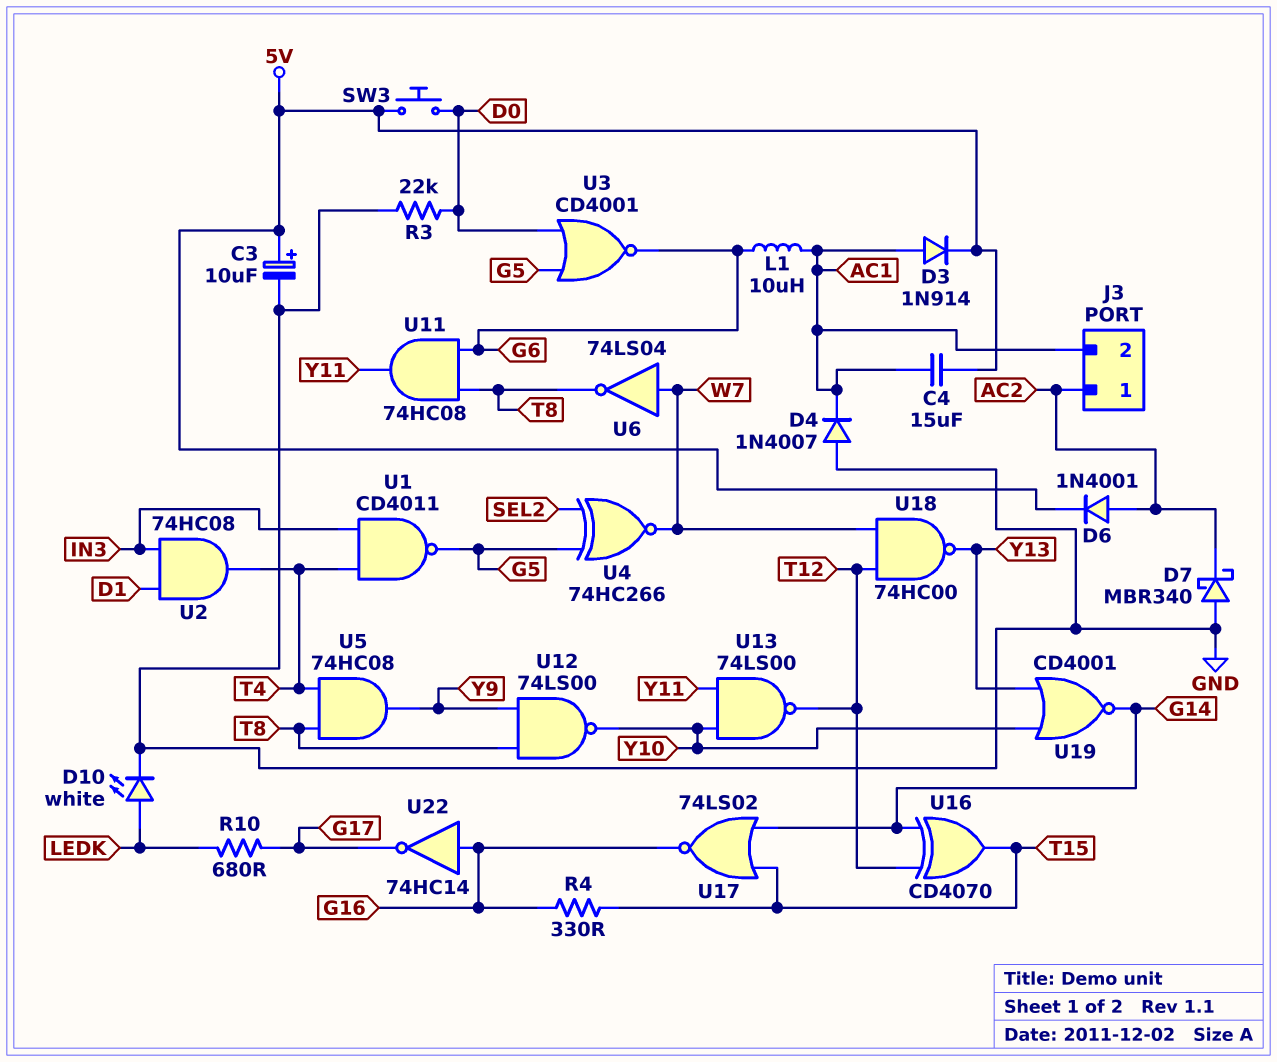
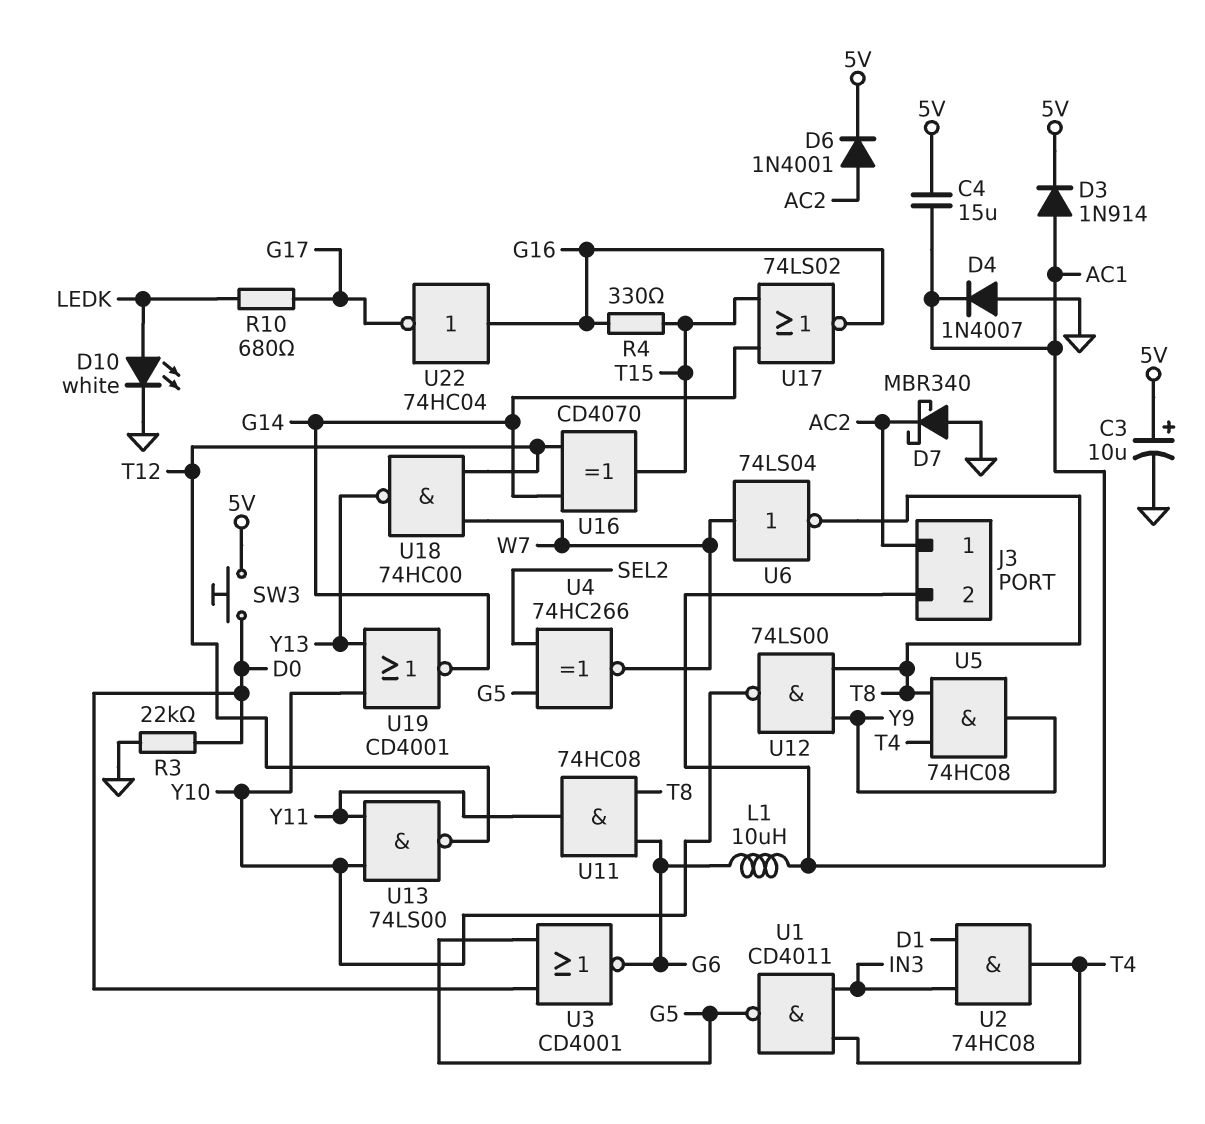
U22: NOT 74HC14 (in G16, out G17) -> NOT 74HC04 (in G16, out G17)

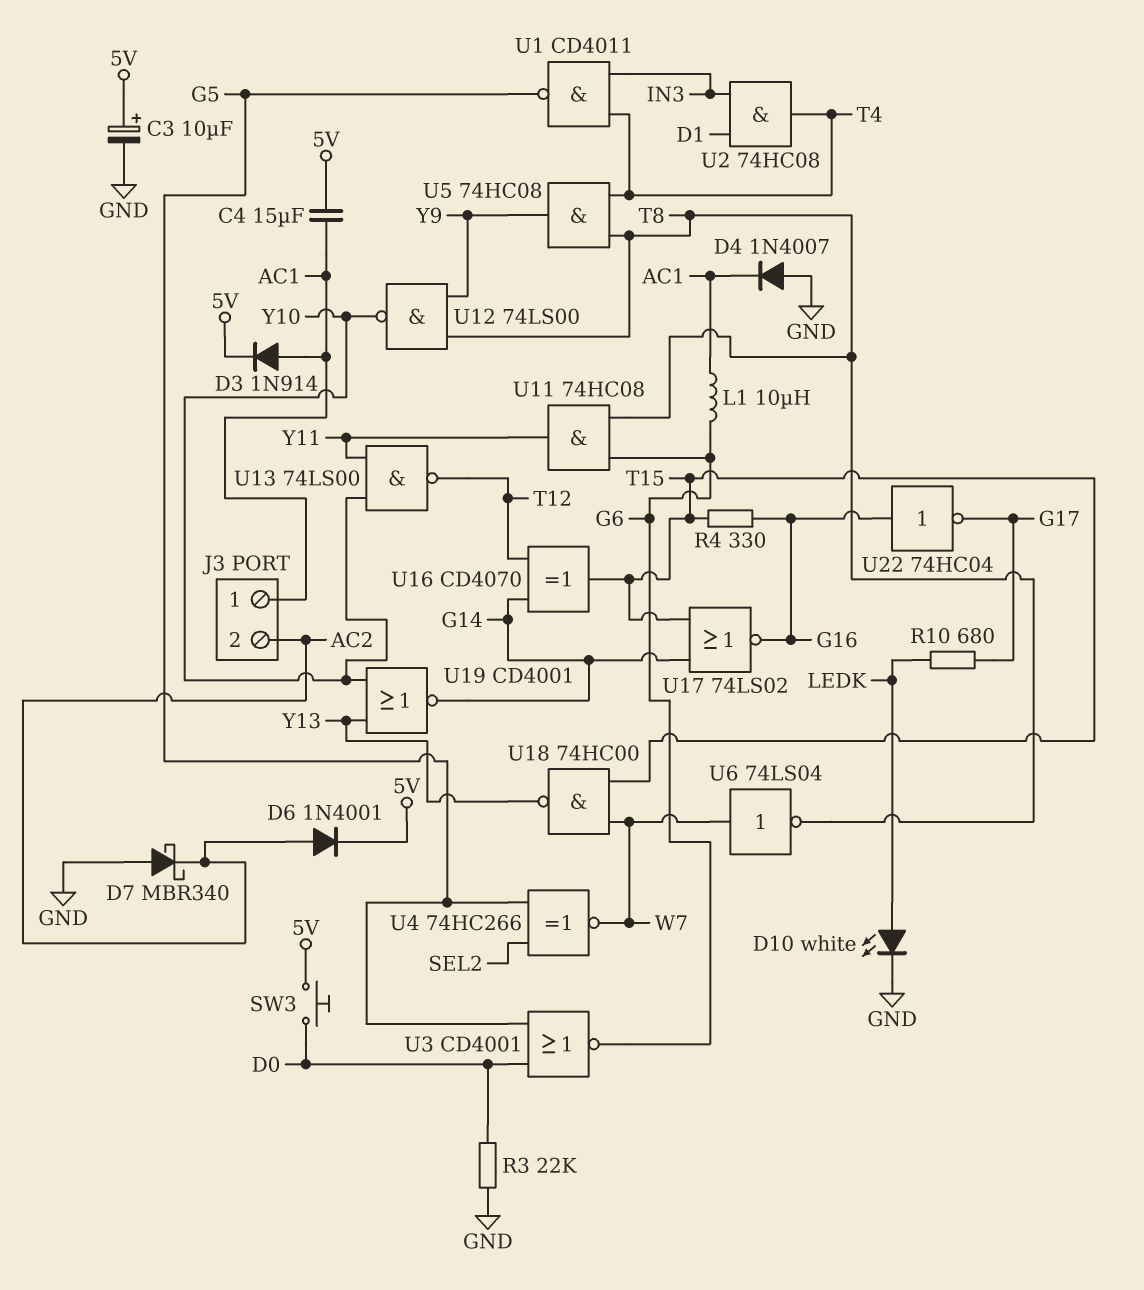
J3 pin 1: AC2 -> AC1
J3 pin 2: AC1 -> AC2
U18: NAND 74HC00 (in T12, in W7, out Y13) -> NAND 74HC00 (in T15, in W7, out Y13)

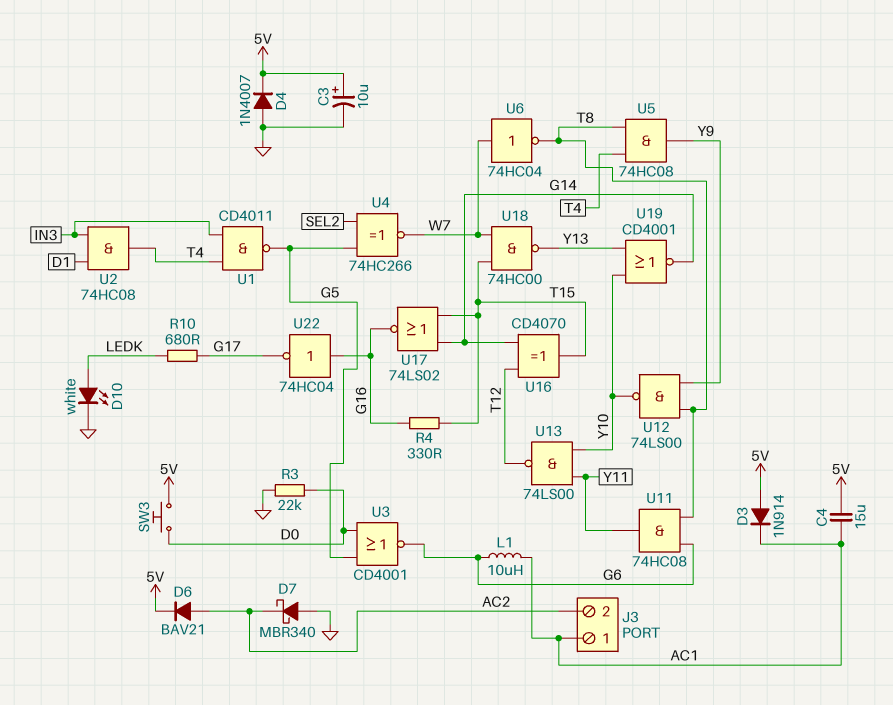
D3: diode 1N914 (A AC1, K 5V) -> diode 1N914 (A 5V, K AC1)
D4: diode 1N4007 (A GND, K AC1) -> diode 1N4007 (A GND, K 5V)
D6: diode 1N4001 (A AC2, K 5V) -> diode BAV21 (A AC2, K 5V)
U6: NOT 74LS04 (in W7, out T8) -> NOT 74HC04 (in W7, out T8)

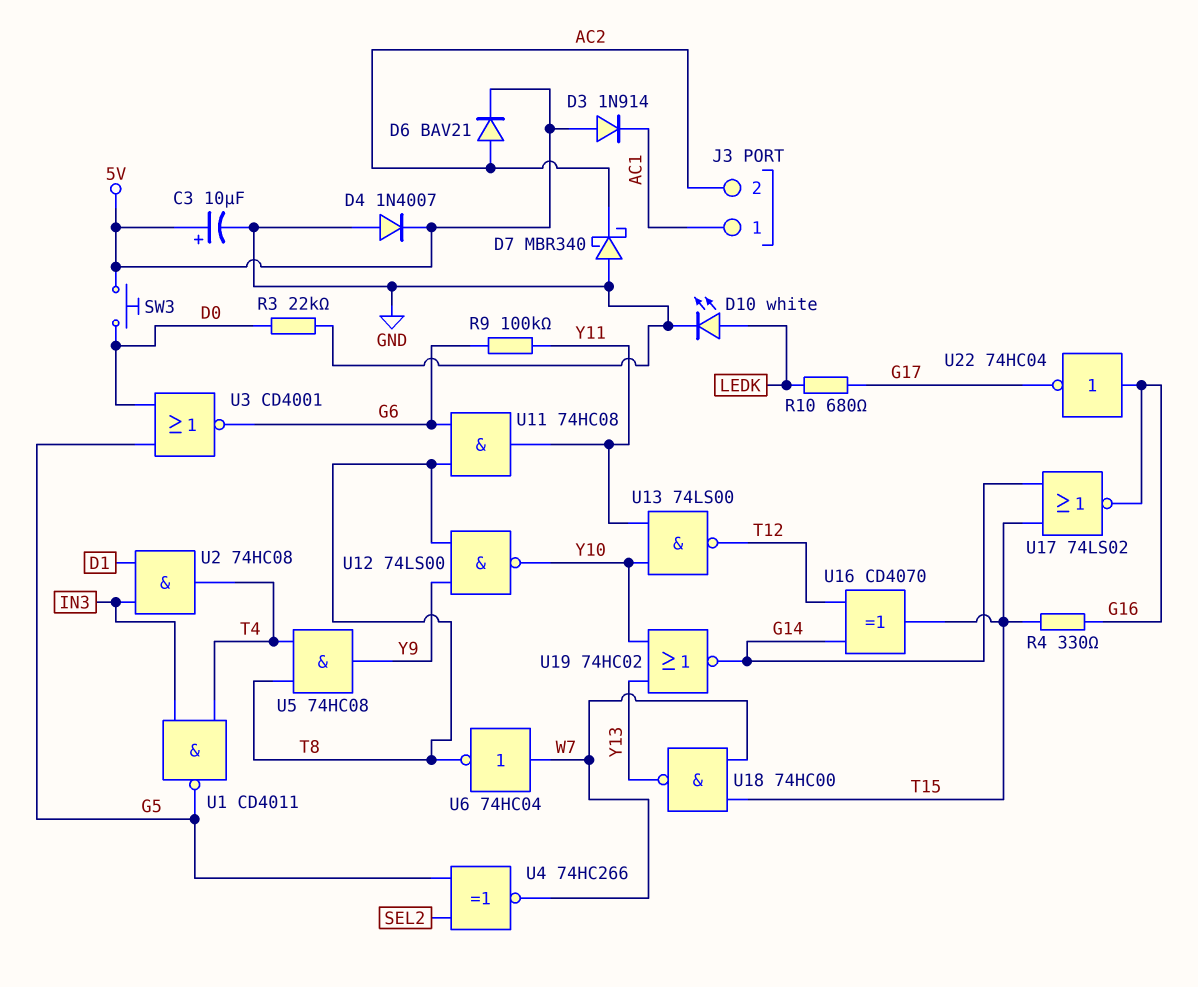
C4: 15uF (5V, AC1) -> none
L1: 10uH (AC1, G6) -> none
R9: none -> 100k (G6, Y11)
U19: NOR CD4001 (in Y10, in Y13, out G14) -> NOR 74HC02 (in Y10, in Y13, out G14)

